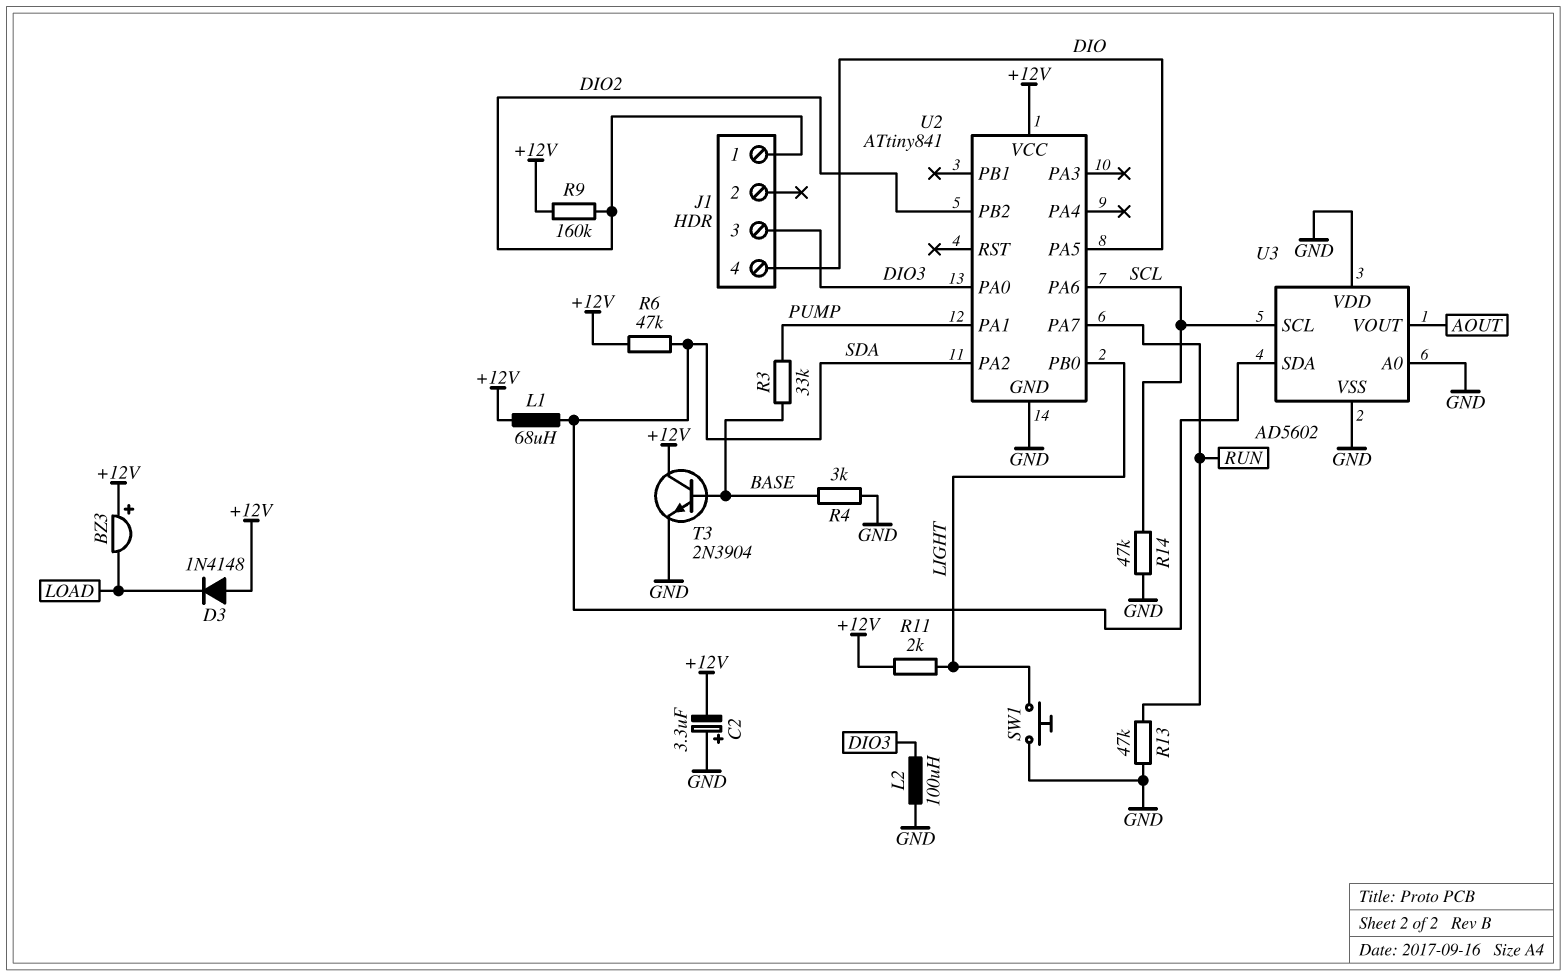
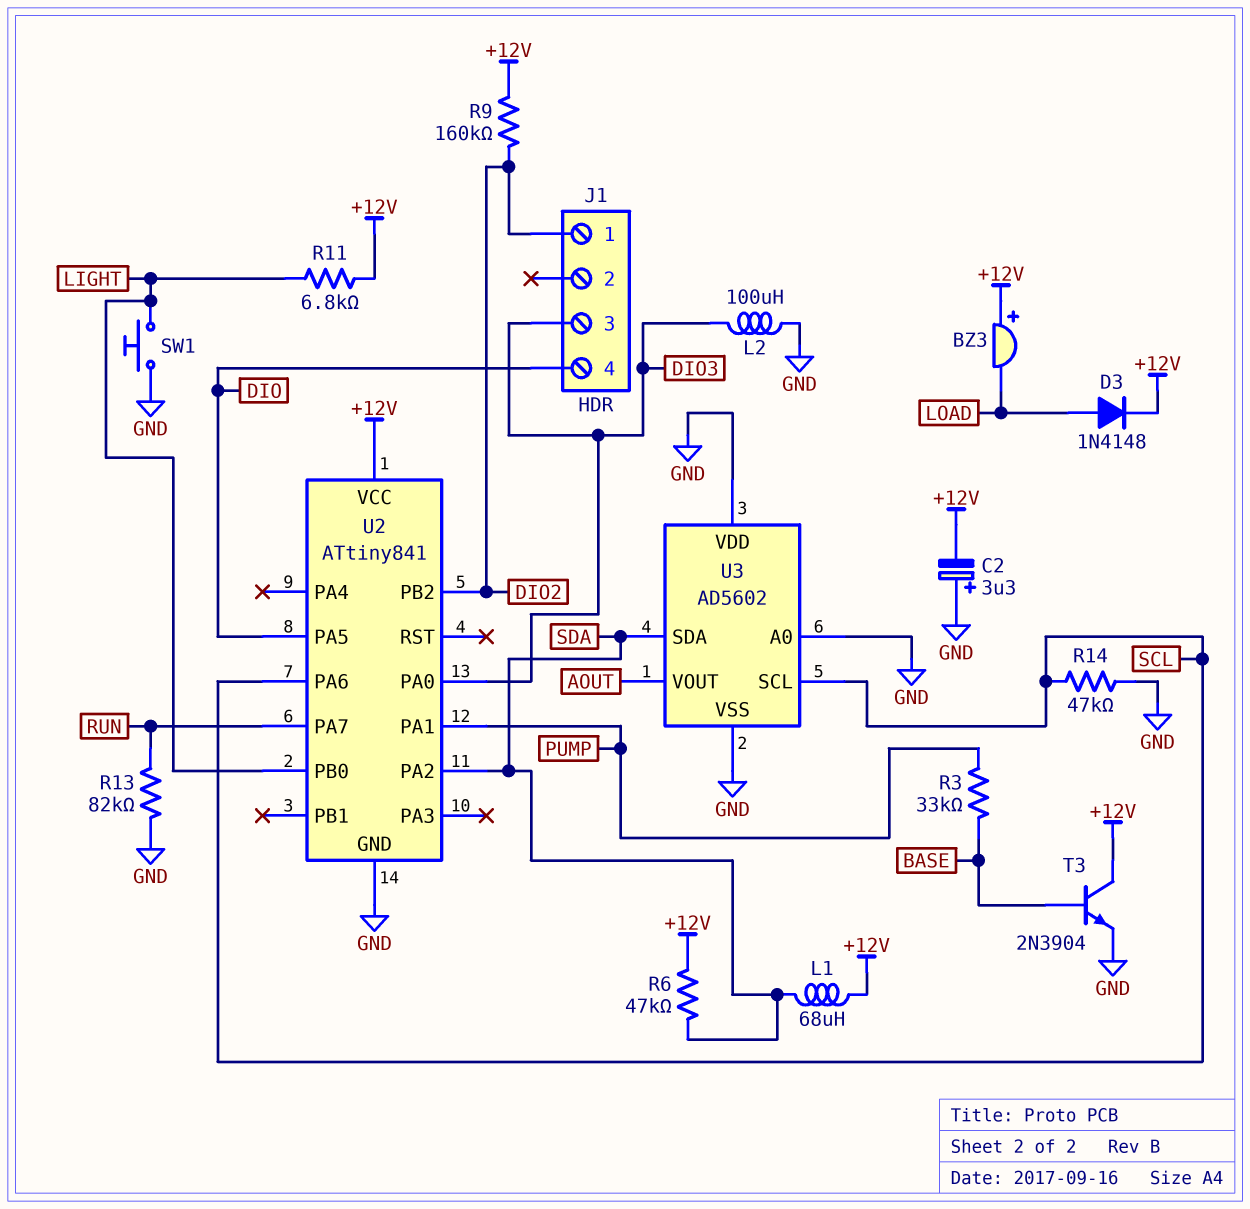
D3: diode 1N4148 (A +12V, K LOAD) -> diode 1N4148 (A LOAD, K +12V)
R4: 3k (BASE, GND) -> none
R11: 2k (+12V, LIGHT) -> 6.8k (+12V, LIGHT)
R13: 47k (GND, RUN) -> 82k (GND, RUN)

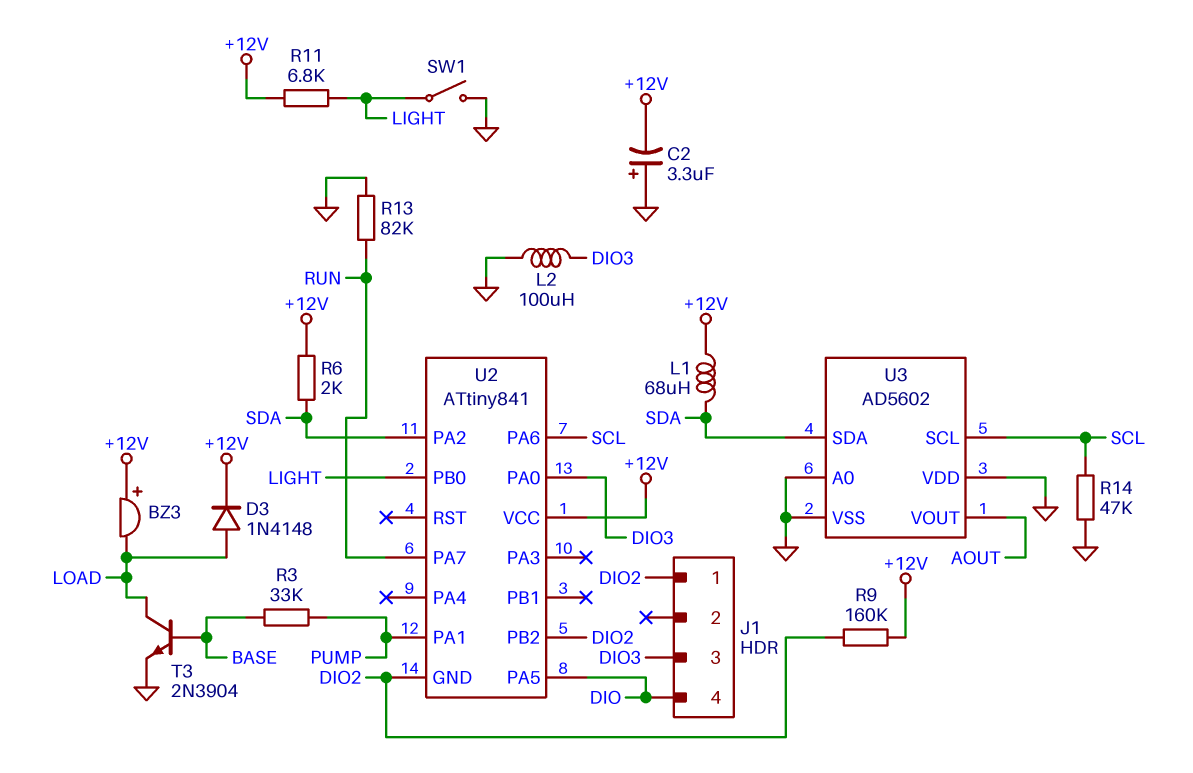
R6: 47k (+12V, SDA) -> 2k (+12V, SDA)
SW1: button (GND, LIGHT) -> switch (GND, LIGHT)
T3: NPN 2N3904 (B BASE, C +12V, E GND) -> NPN 2N3904 (B BASE, C LOAD, E GND)
U2 pin GND: GND -> DIO2

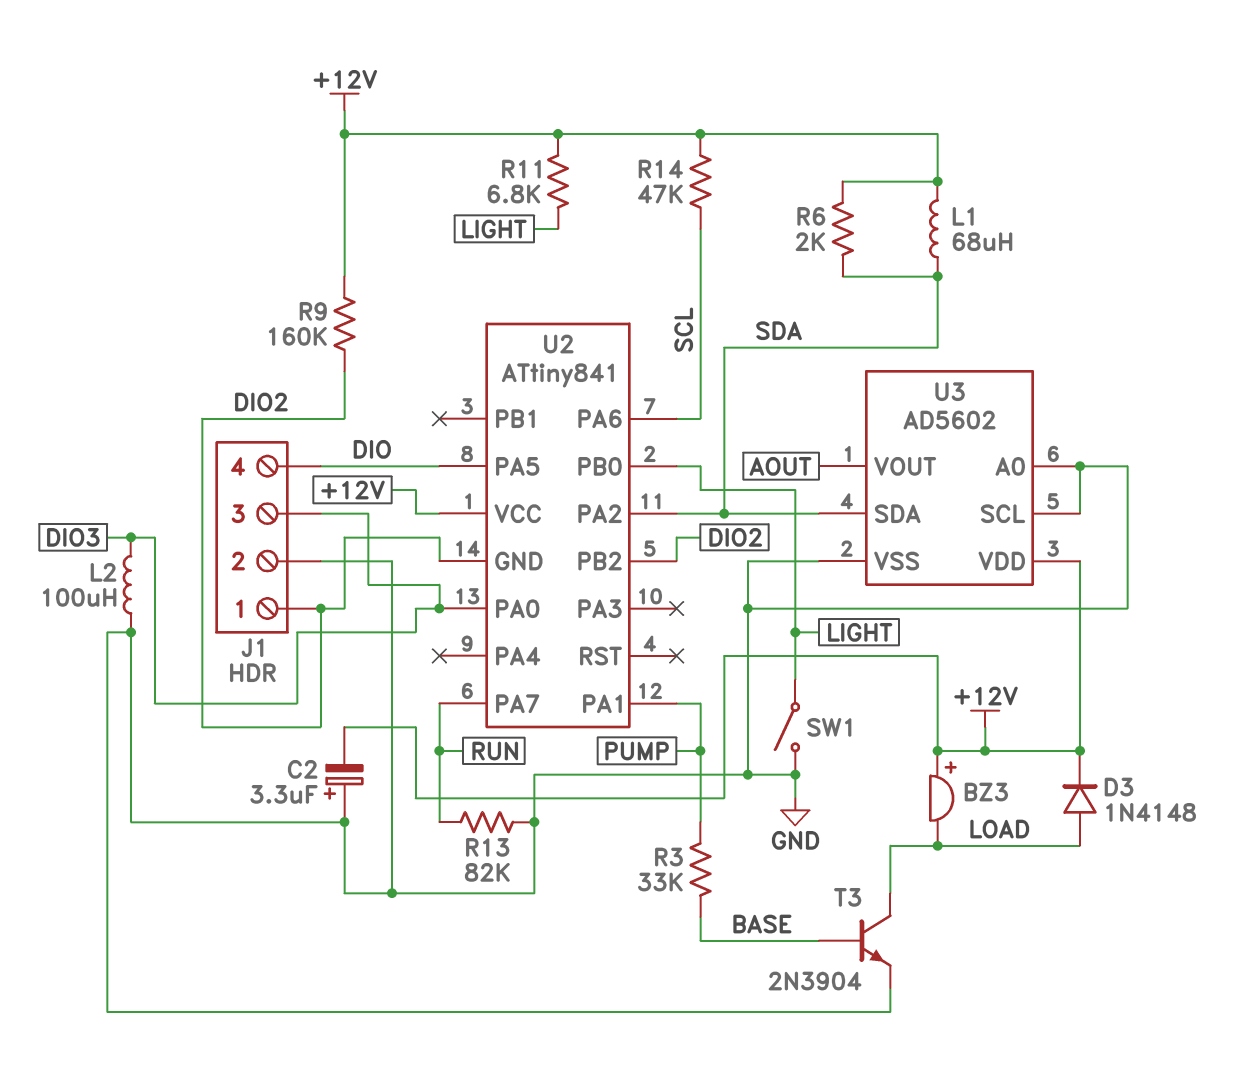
J1 pin 2: none -> GND
R14: 47k (GND, SCL) -> 47k (+12V, SCL)
U3 pin SCL: SCL -> GND
U3 pin VDD: GND -> +12V

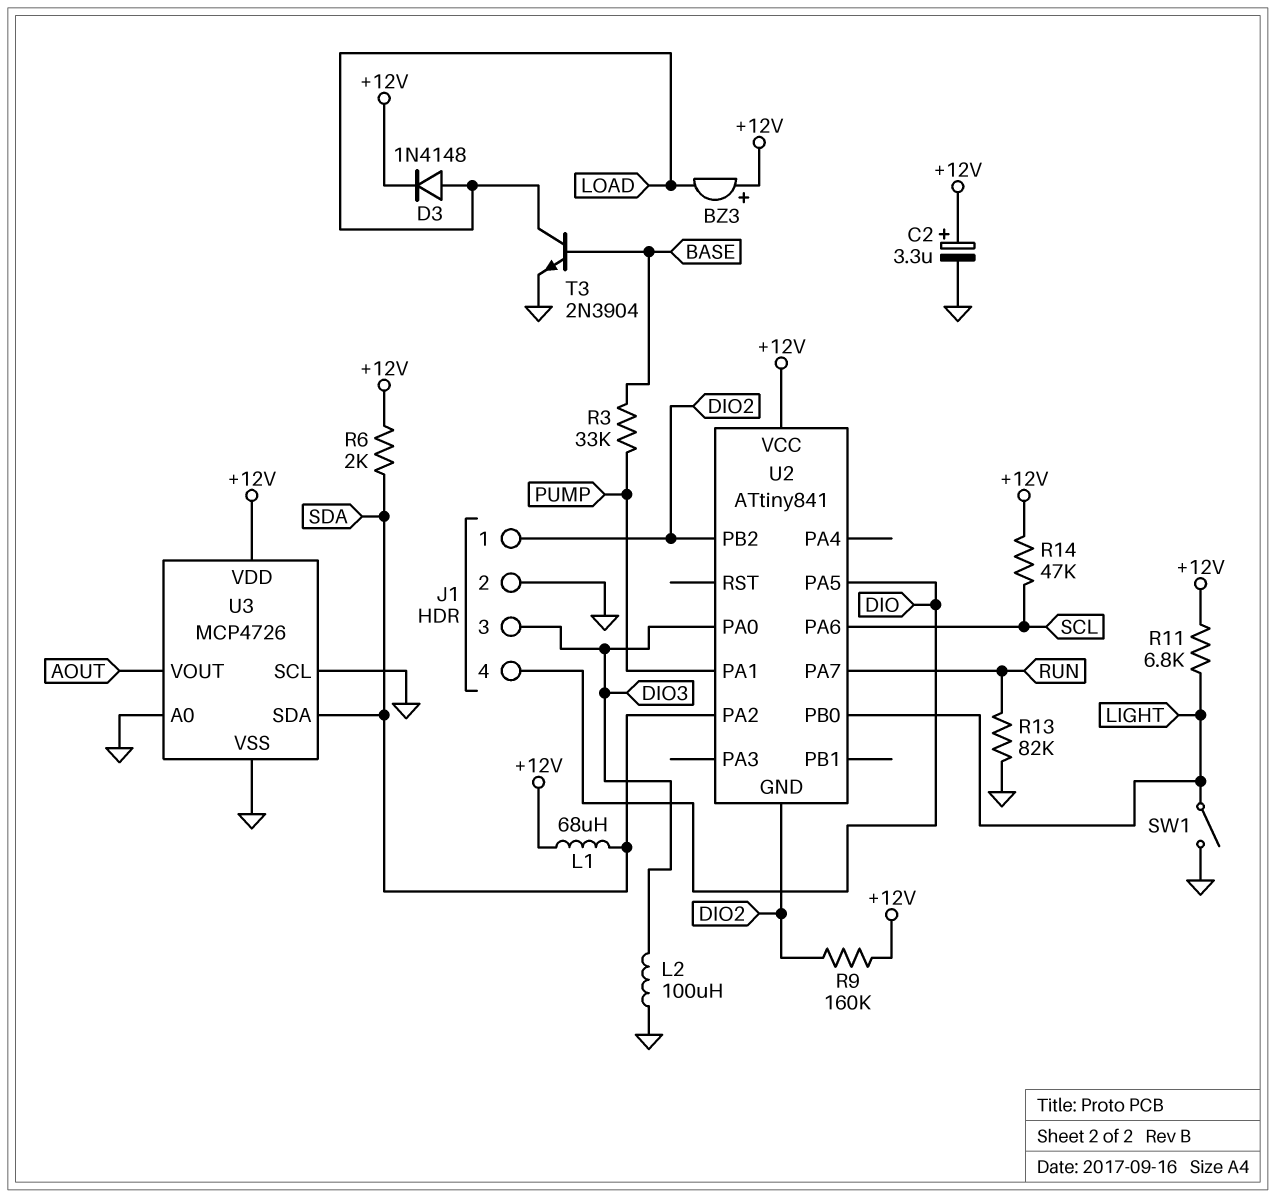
C2: 3.3uF (plus GND, minus +12V) -> 3.3uF (plus +12V, minus GND)
U3: AD5602 -> MCP4726

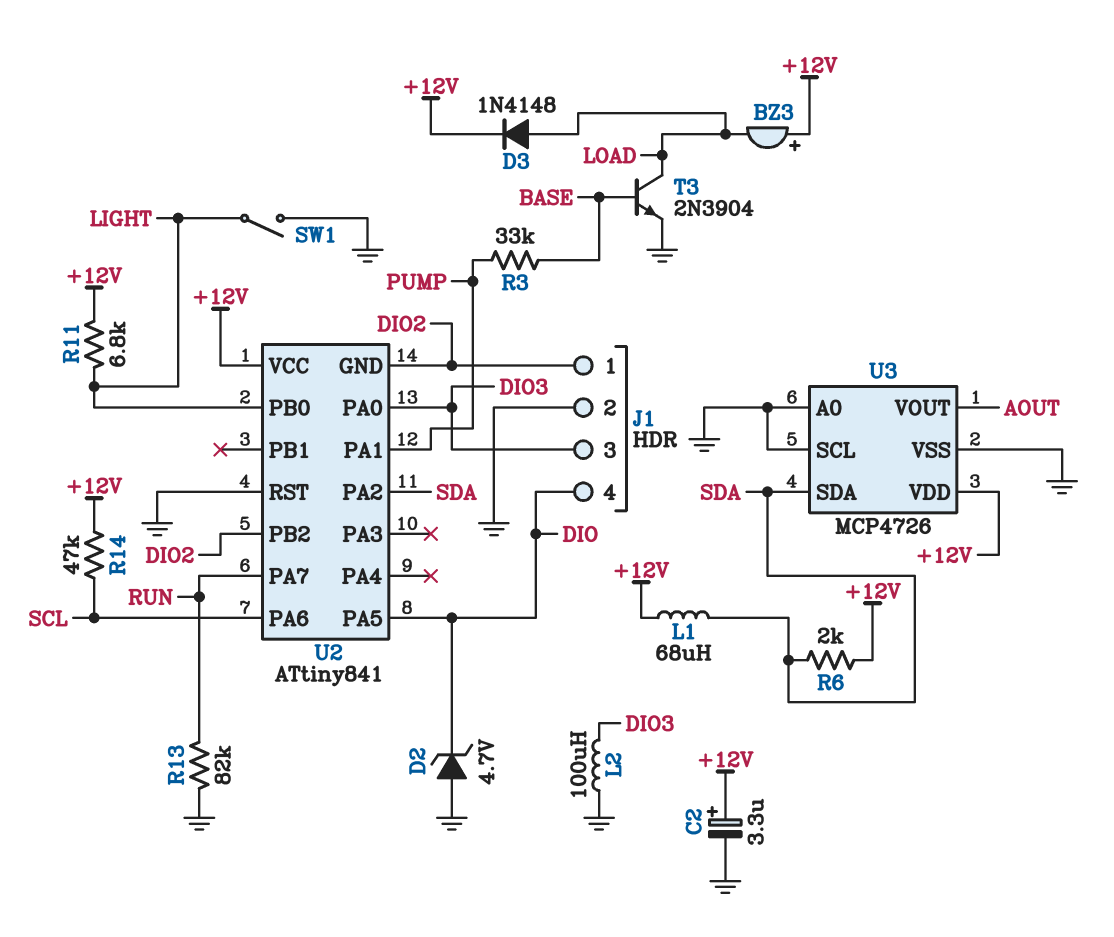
D2: none -> zener 4.7V (A GND, K DIO)
R9: 160k (+12V, DIO2) -> none
U2 pin RST: none -> GND

